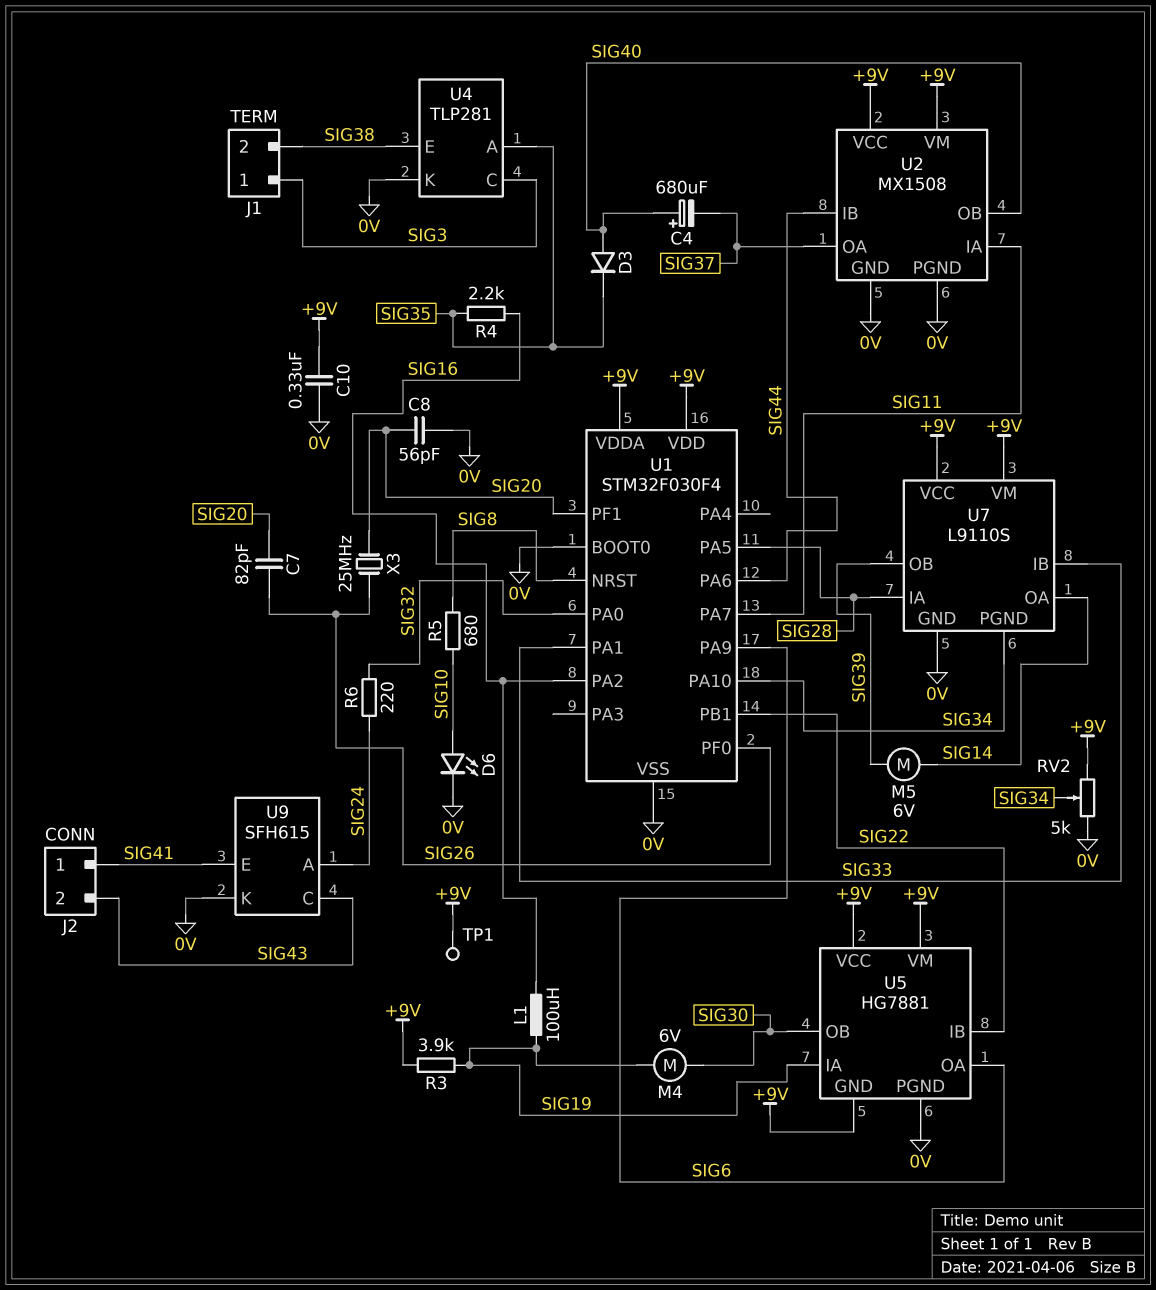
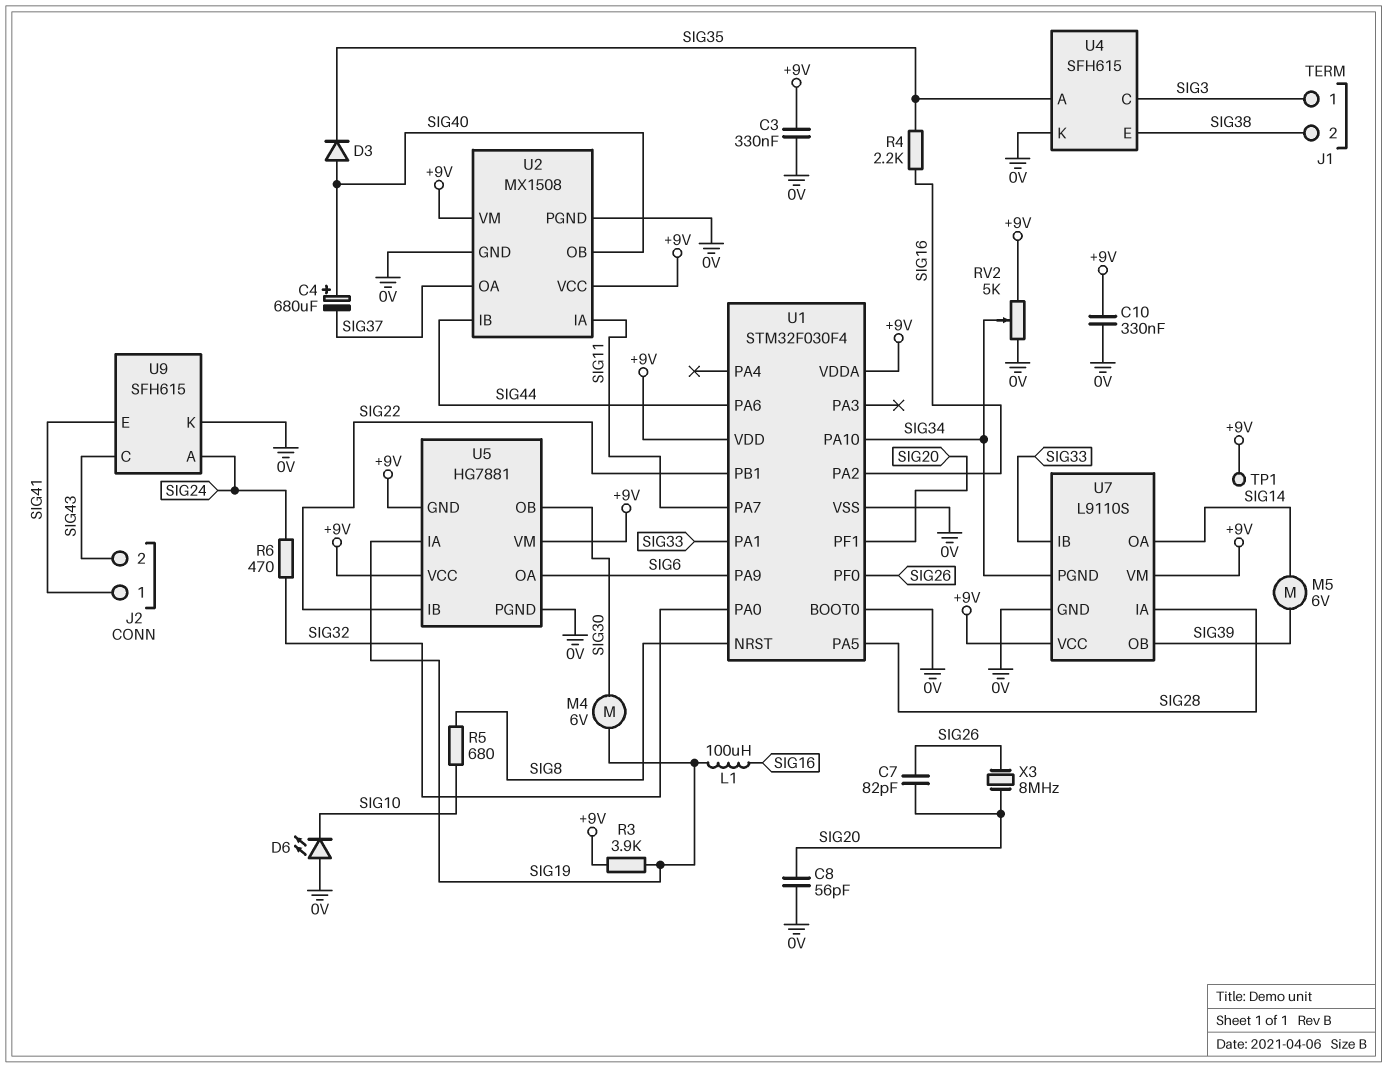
C3: none -> 330nF (+9V, 0V)
D6: LED (A SIG10, K 0V) -> LED (A 0V, K SIG10)
R6: 220 (SIG24, SIG32) -> 470 (SIG24, SIG32)
U4: TLP281 -> SFH615
X3: 25MHz (SIG20, SIG26) -> 8MHz (SIG20, SIG26)

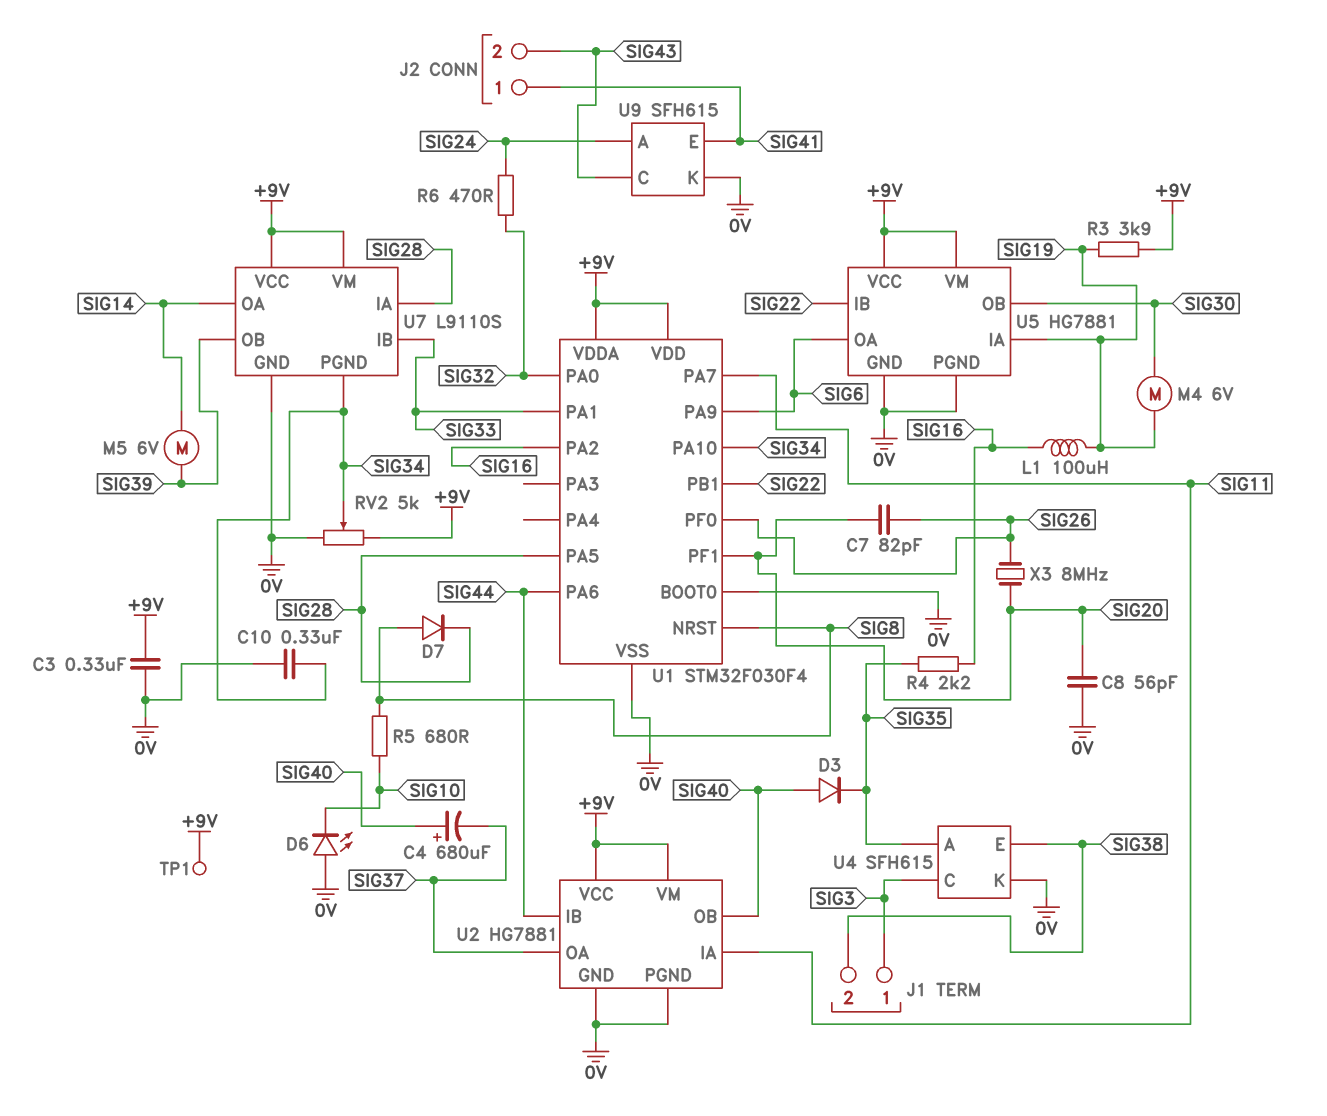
C10: 330nF (+9V, 0V) -> 330nF (0V, SIG34)
D7: none -> diode (A SIG8, K SIG28)
U2: MX1508 -> HG7881
U5 pin GND: +9V -> 0V

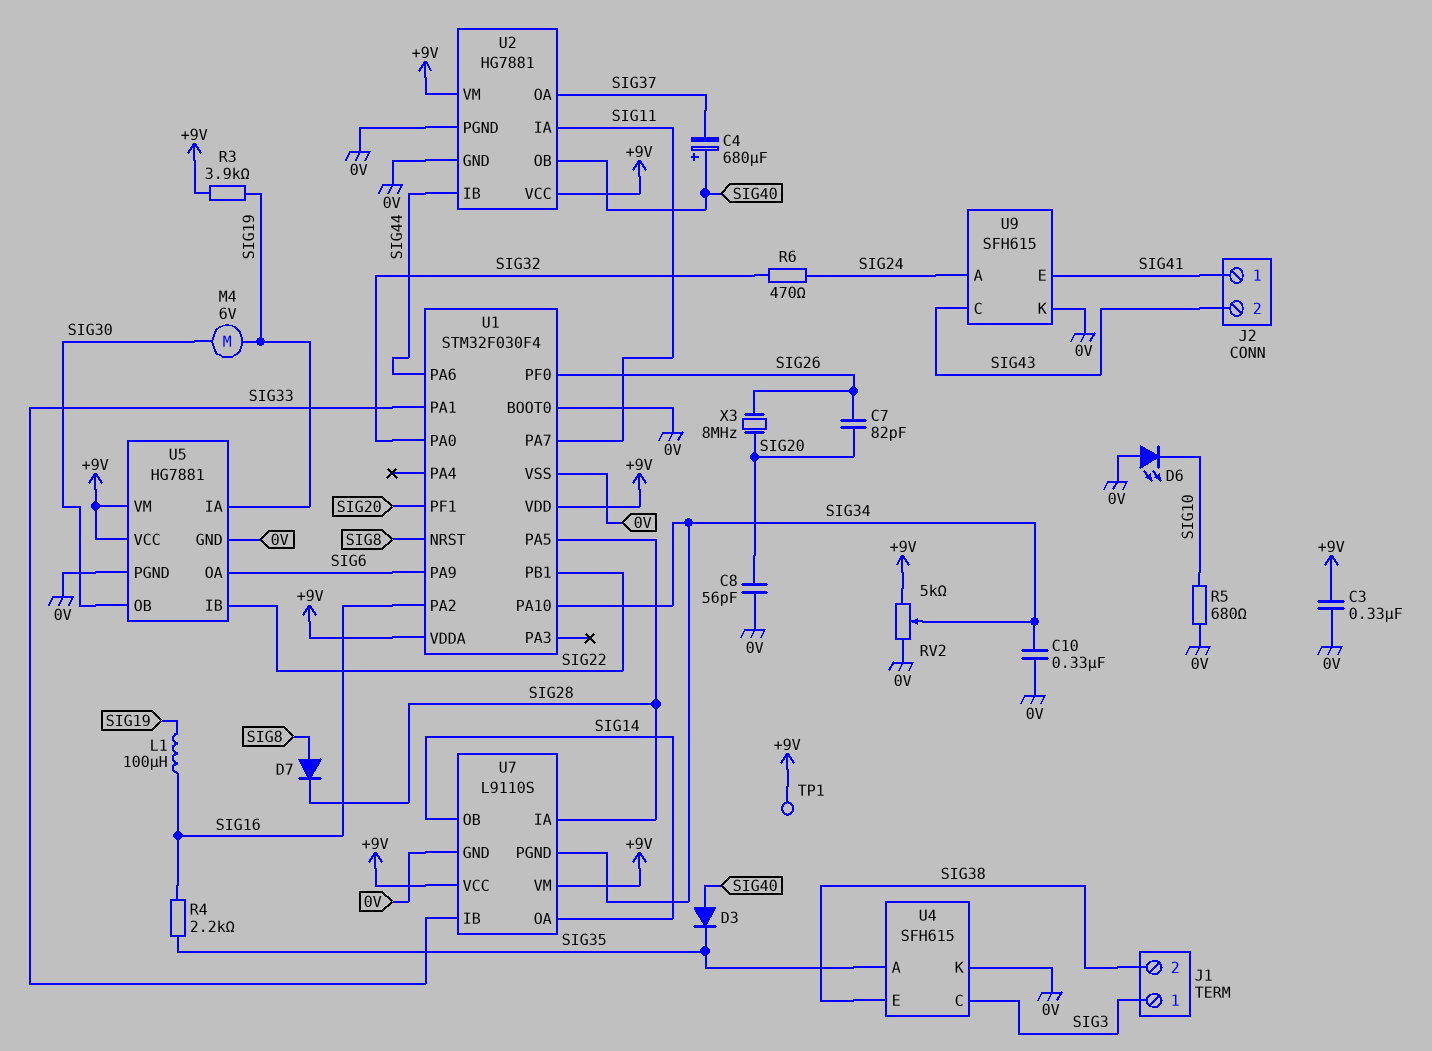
M5: motor 6V (SIG14, SIG39) -> none
R5: 680 (SIG8, SIG10) -> 680 (0V, SIG10)
U7 pin OB: SIG39 -> SIG14

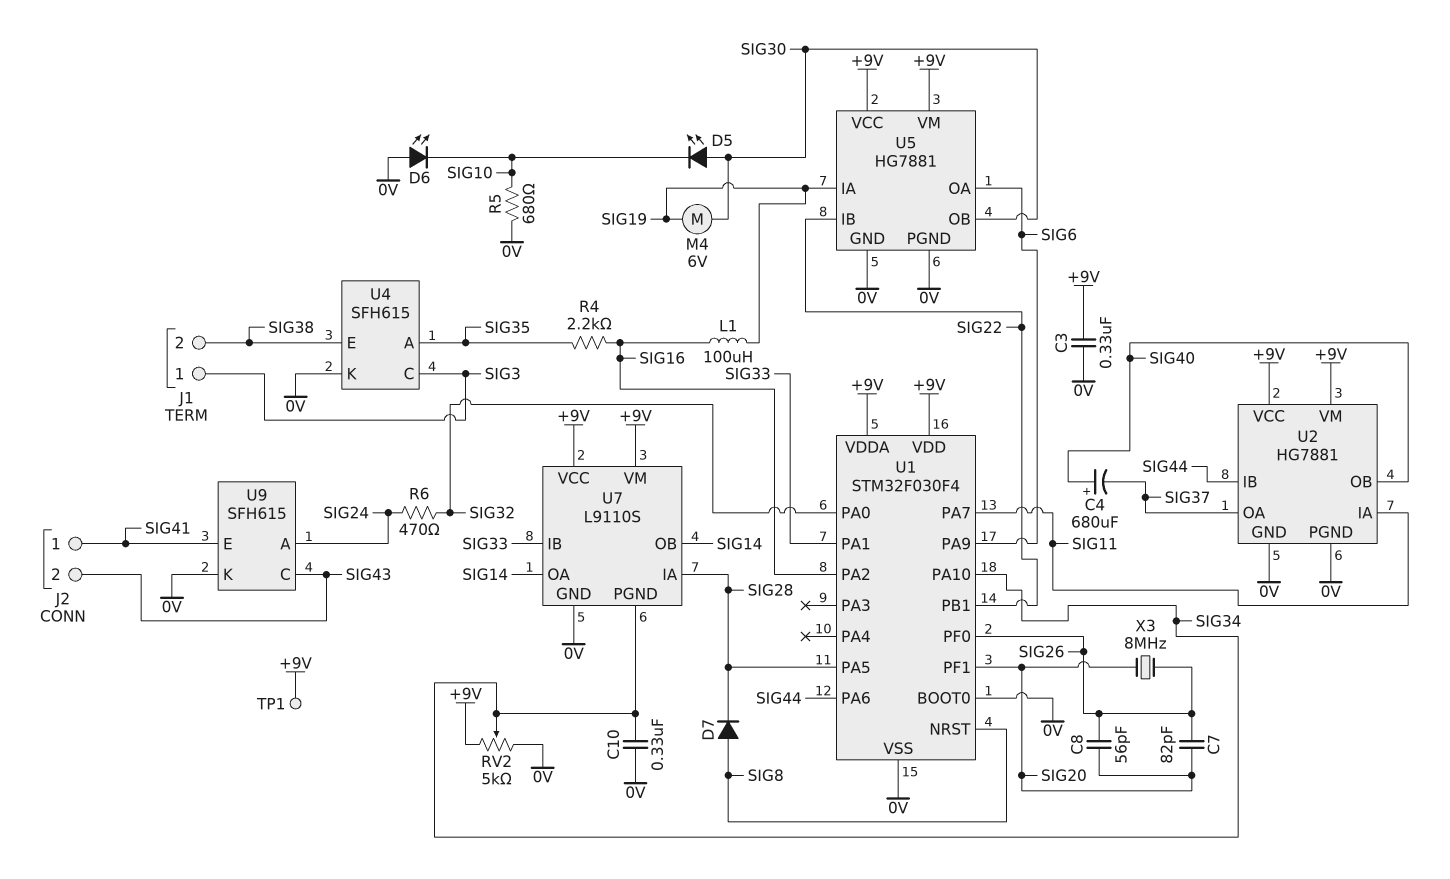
C8: 56pF (0V, SIG20) -> 56pF (SIG20, SIG26)
D3: diode (A SIG40, K SIG35) -> none
D5: none -> LED (A SIG30, K SIG10)
R3: 3.9k (+9V, SIG19) -> none

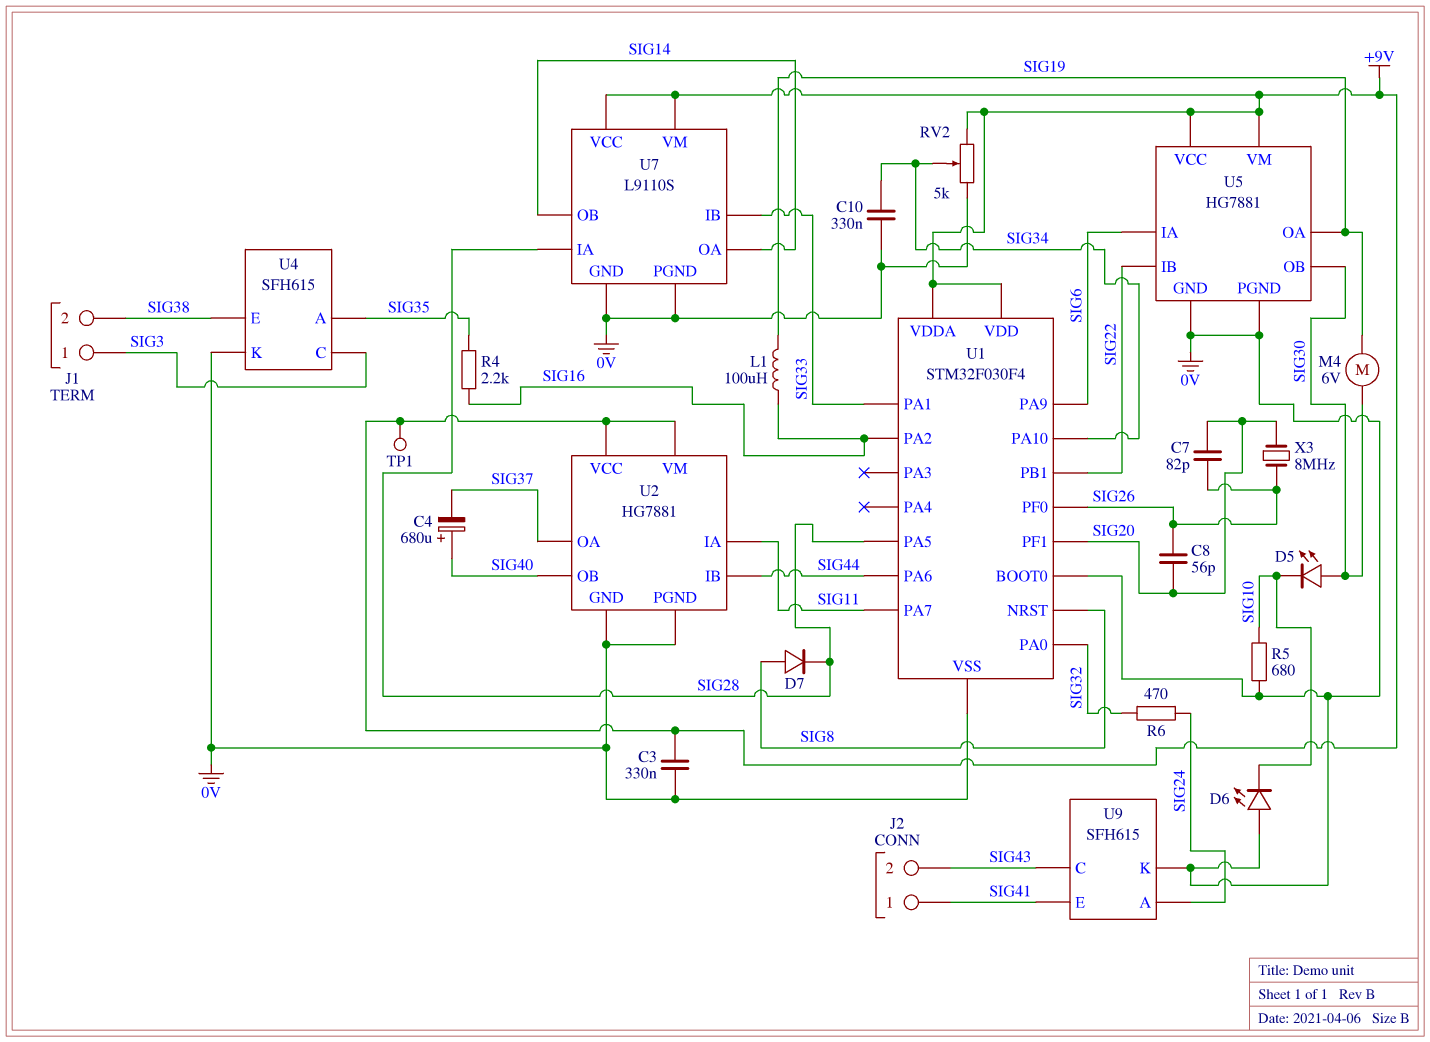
U5 pin IA: SIG19 -> SIG6
U5 pin OA: SIG6 -> SIG19
U7 pin PGND: SIG34 -> 0V

